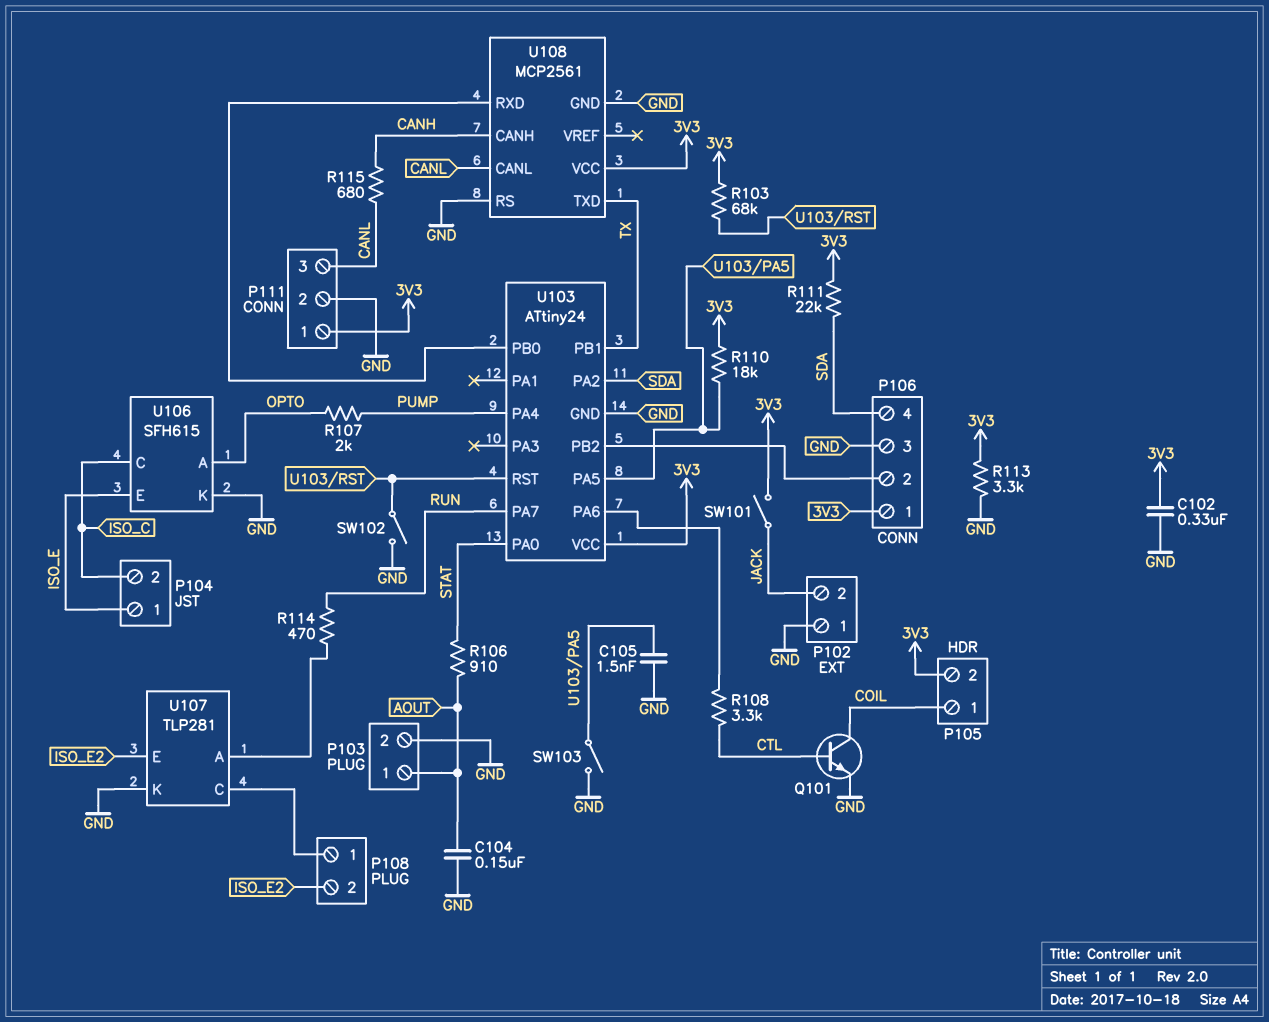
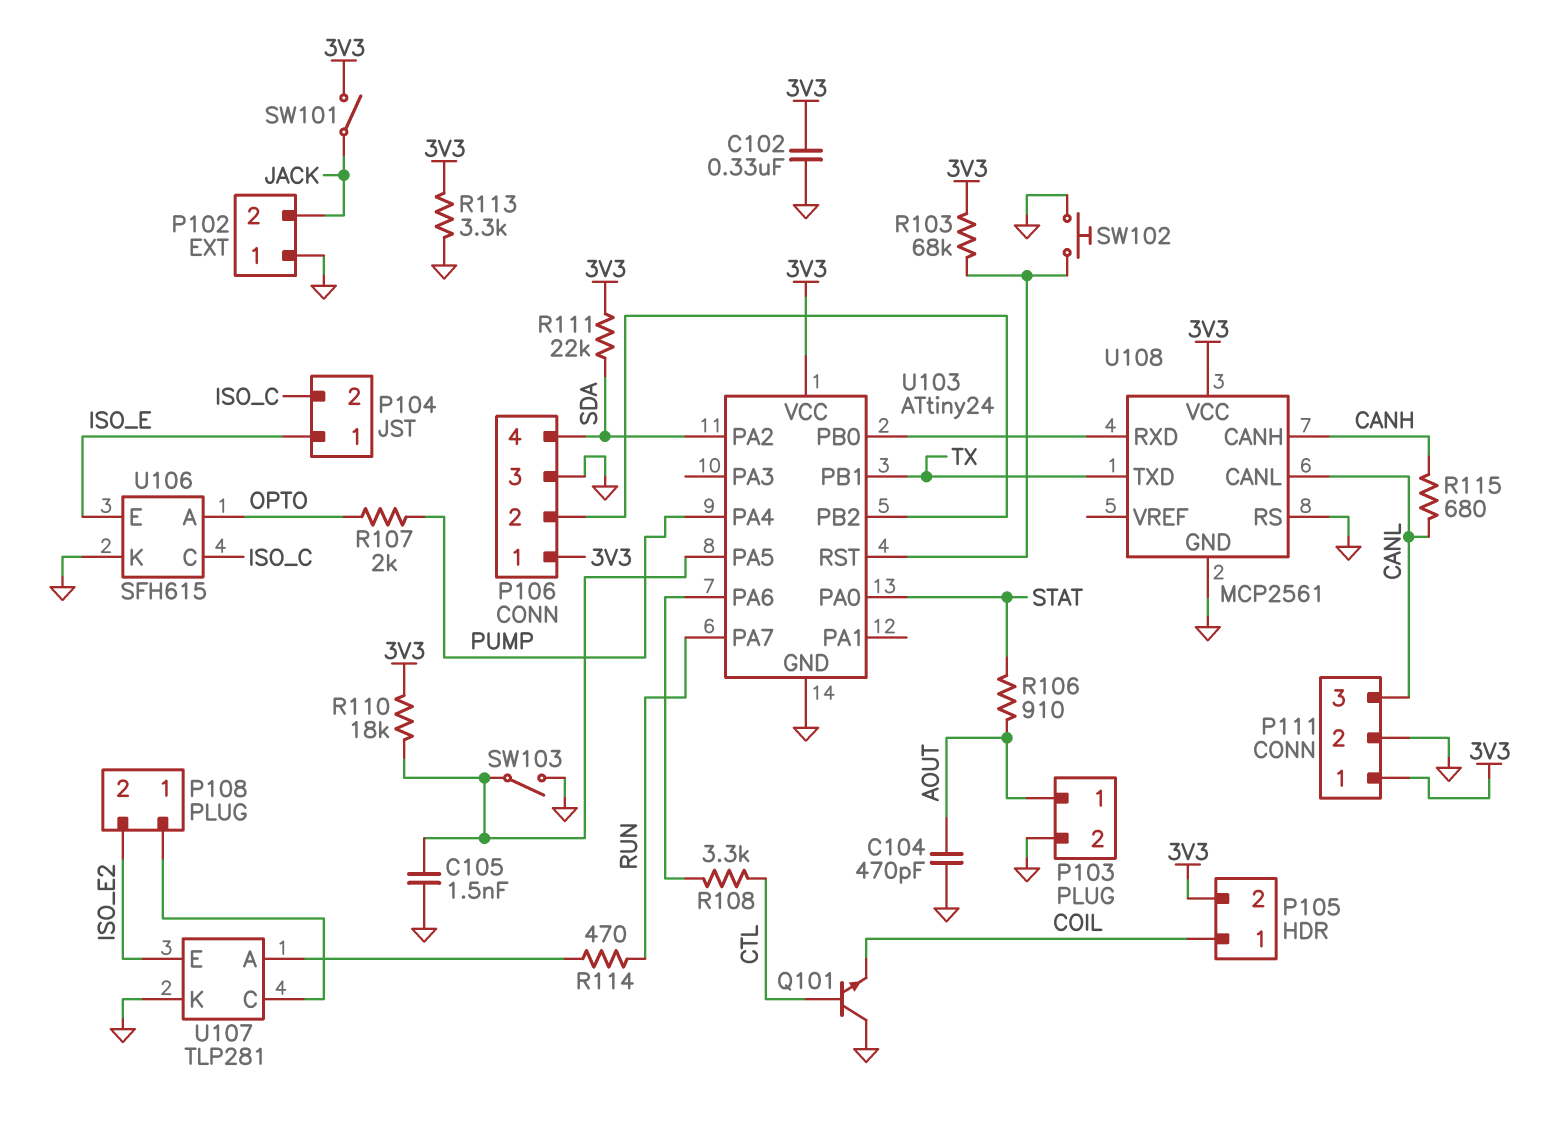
C104: 150nF (AOUT, GND) -> 470pF (AOUT, GND)
Q101: NPN (B CTL, C COIL, E GND) -> NPN (B CTL, C GND, E COIL)
SW102: switch (GND, U103/RST) -> button (GND, U103/RST)

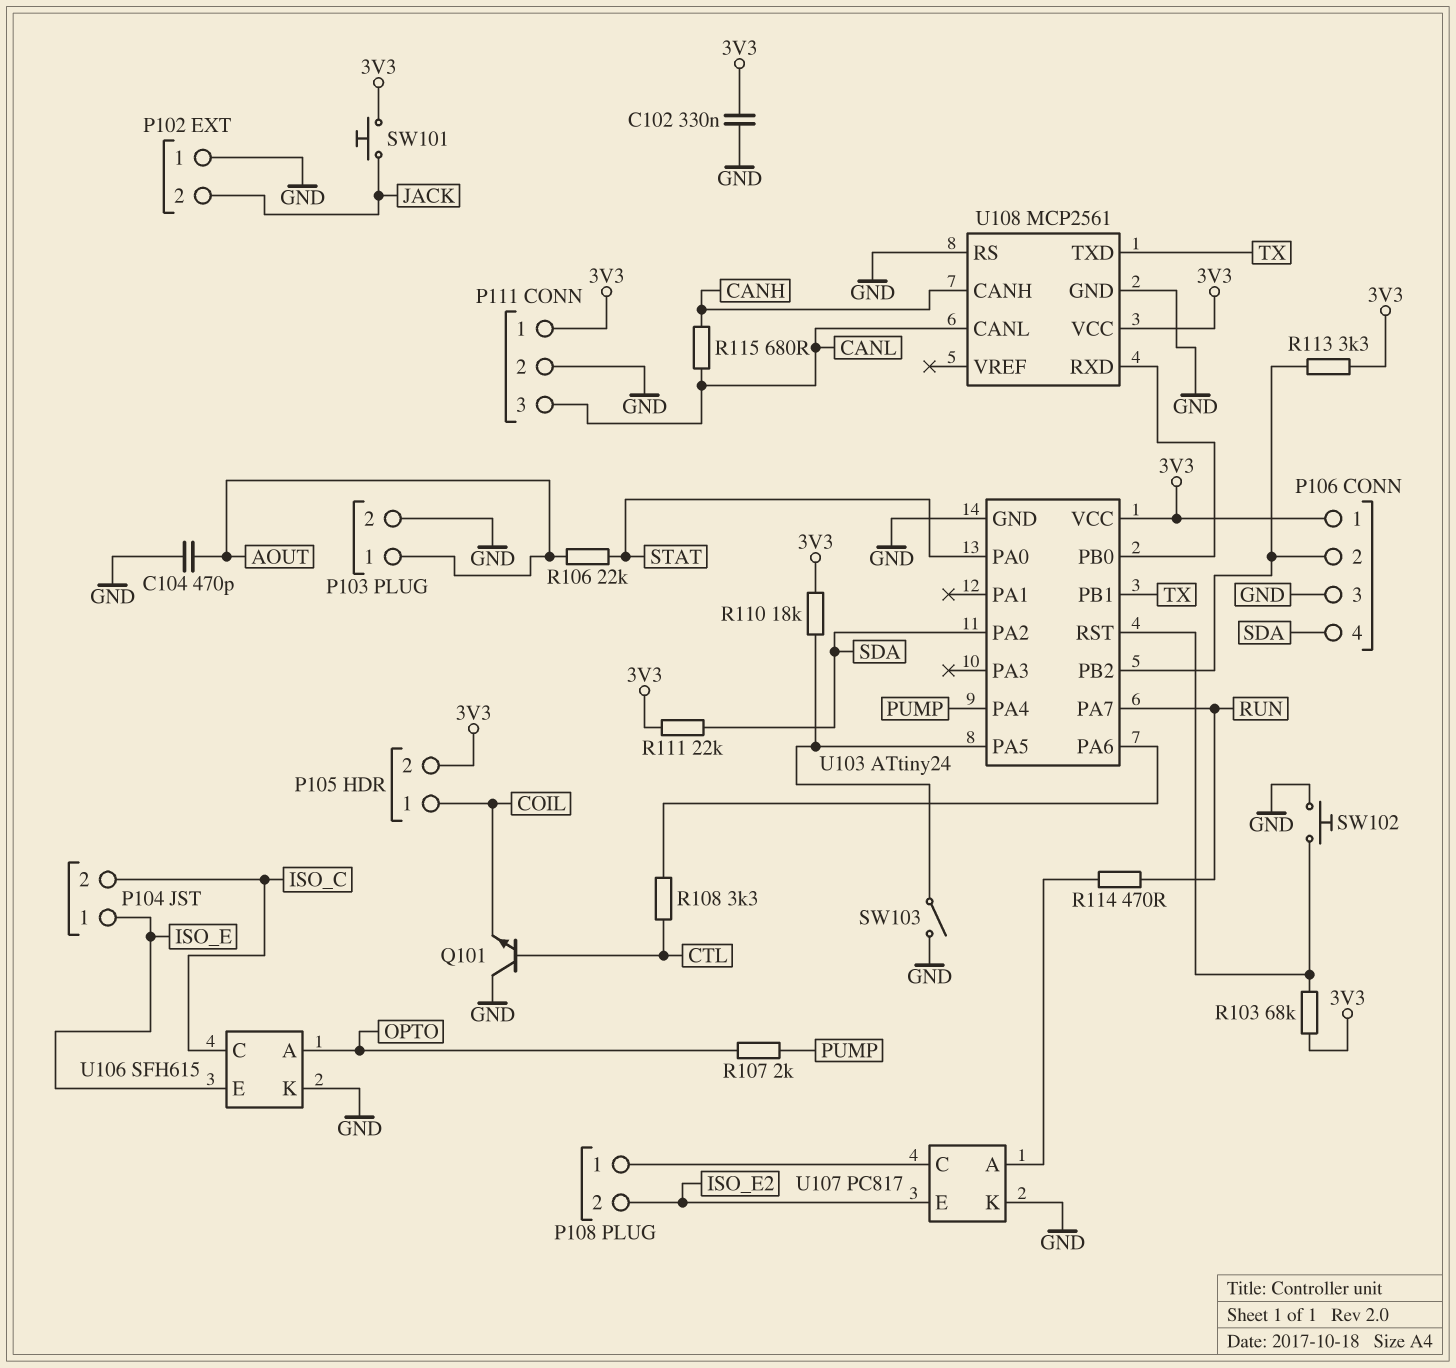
C105: 1.5nF (GND, U103/PA5) -> none
R106: 910 (AOUT, STAT) -> 22k (AOUT, STAT)
R113: 3.3k (3V3, GND) -> 3.3k (3V3, P106/2)
SW101: switch (3V3, JACK) -> button (3V3, JACK)
U107: TLP281 -> PC817

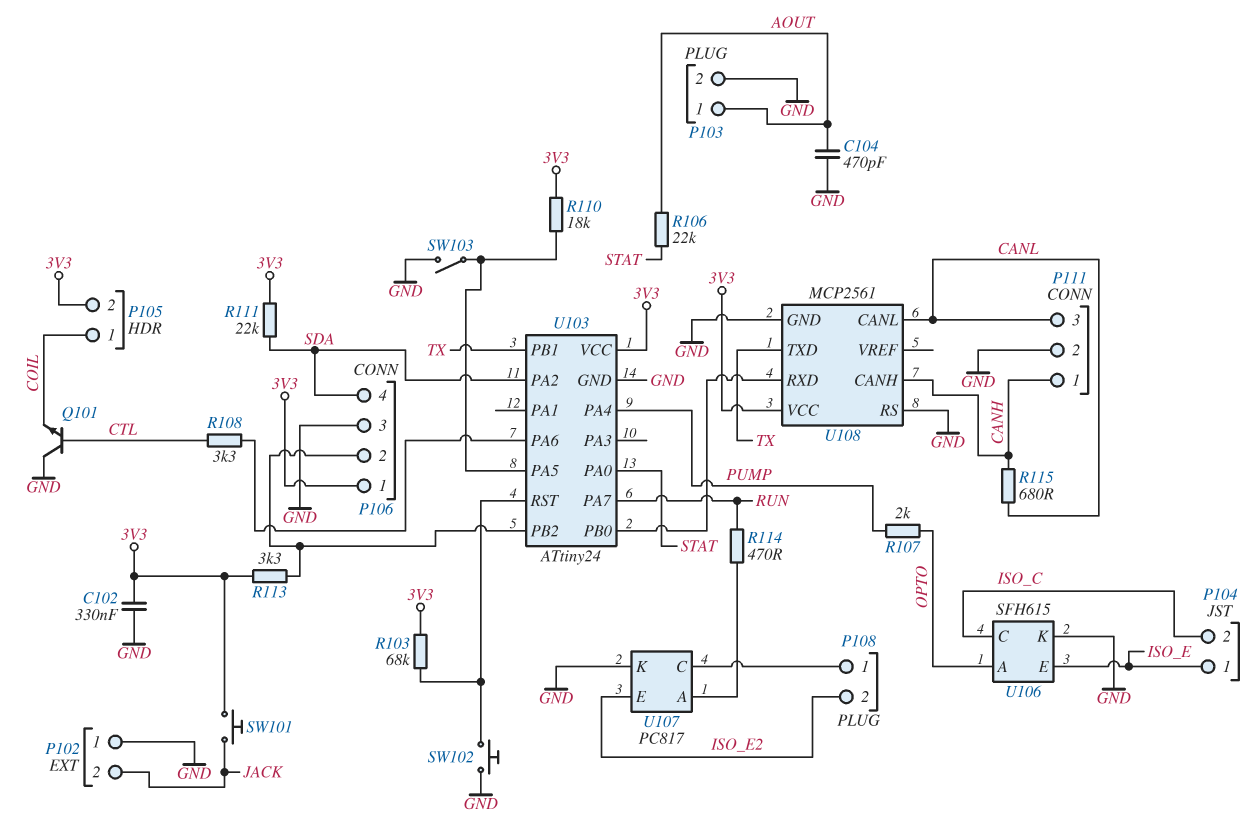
P111 pin 1: 3V3 -> CANH

